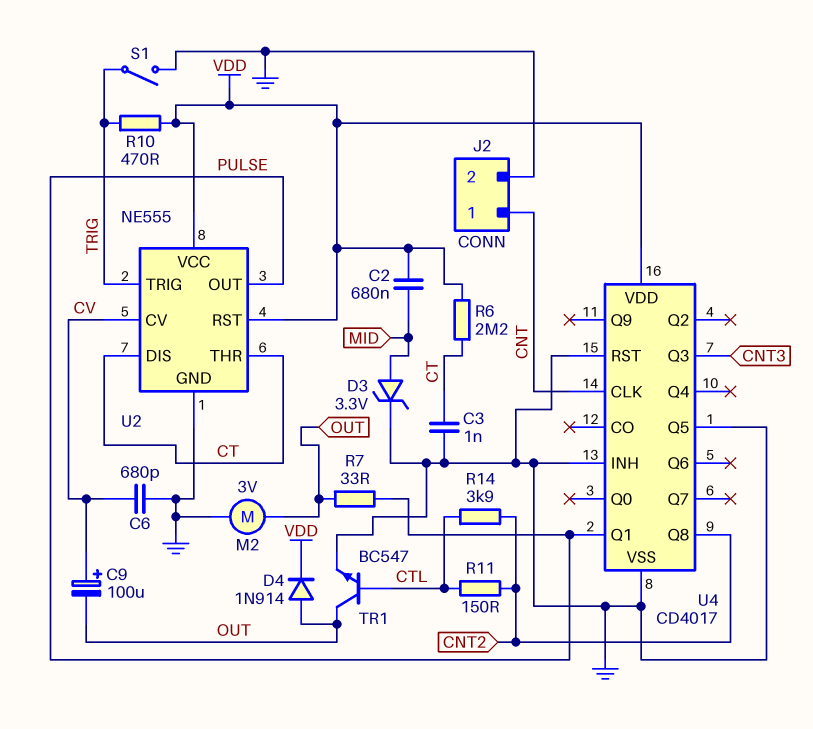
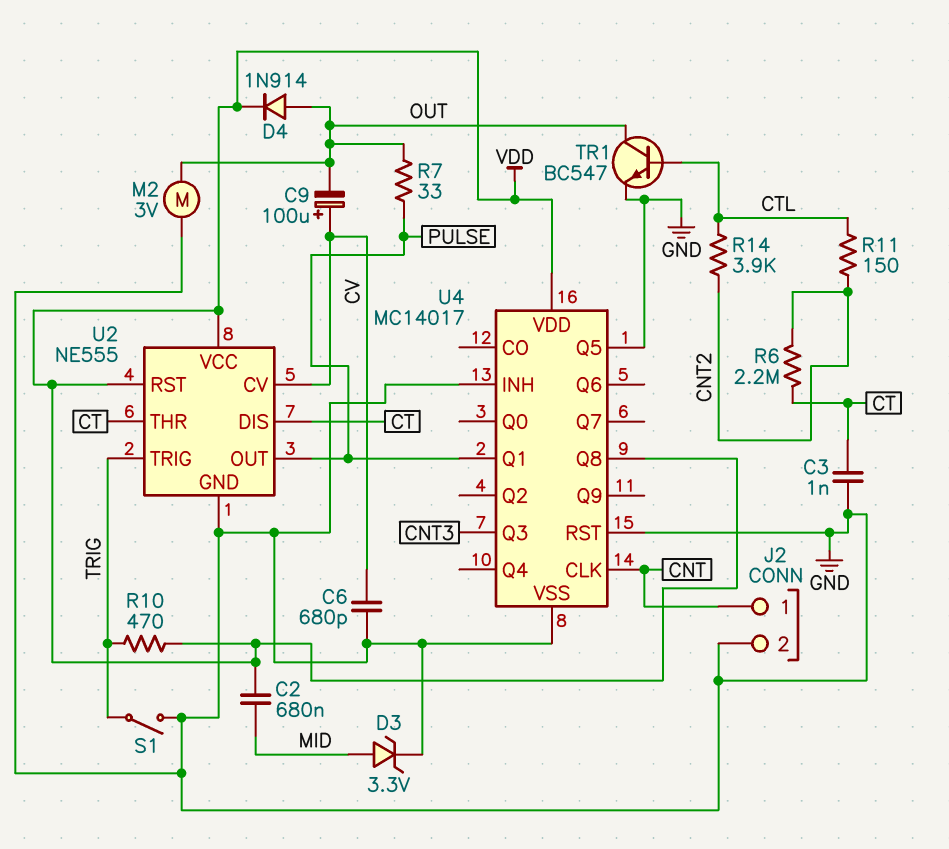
R6: 2.2M (CT, VDD) -> 2.2M (CNT2, CT)
U4: CD4017 -> MC14017
U4 pin Q8: CNT2 -> VDD

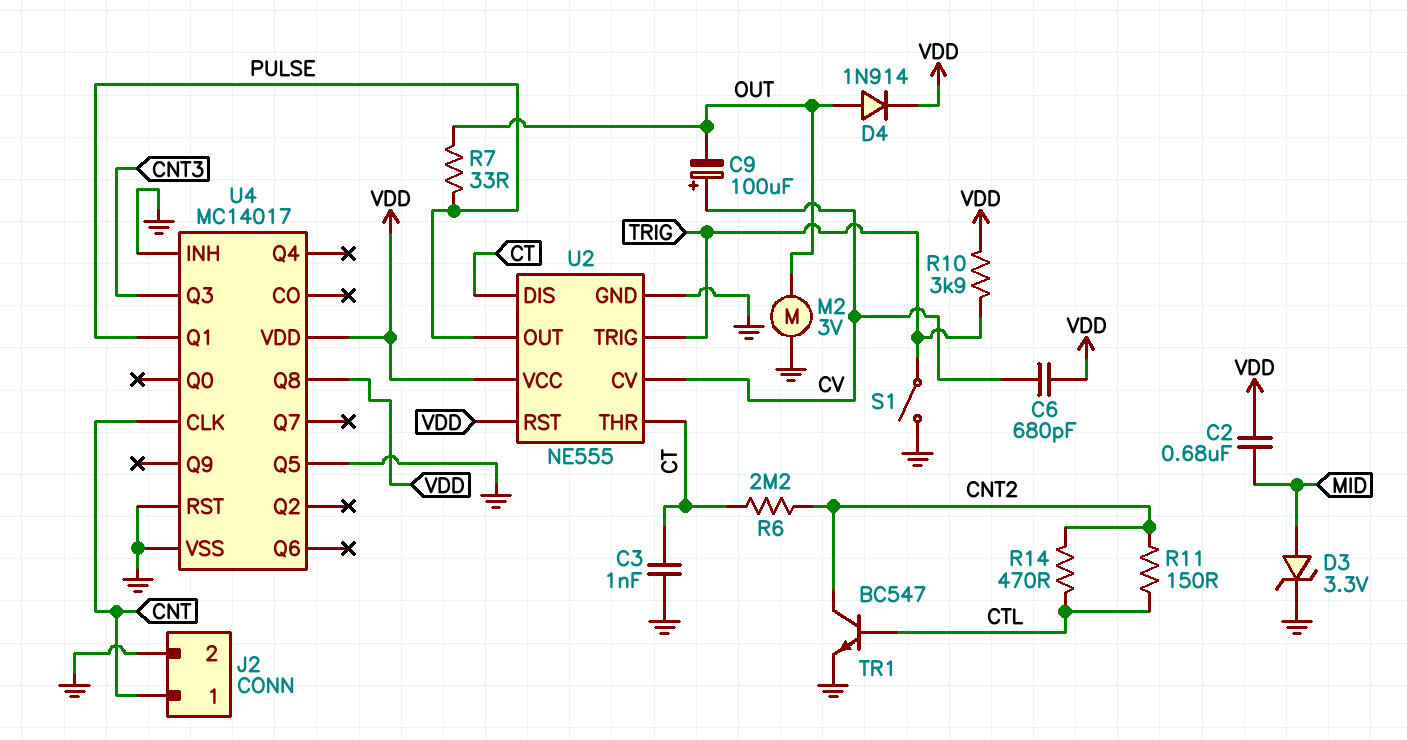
C6: 680pF (CV, GND) -> 680pF (CV, VDD)
R10: 470 (TRIG, VDD) -> 3.9k (TRIG, VDD)
R14: 3.9k (CNT2, CTL) -> 470 (CNT2, CTL)
TR1: NPN BC547 (B CTL, C OUT, E GND) -> NPN BC547 (B CTL, C CNT2, E GND)

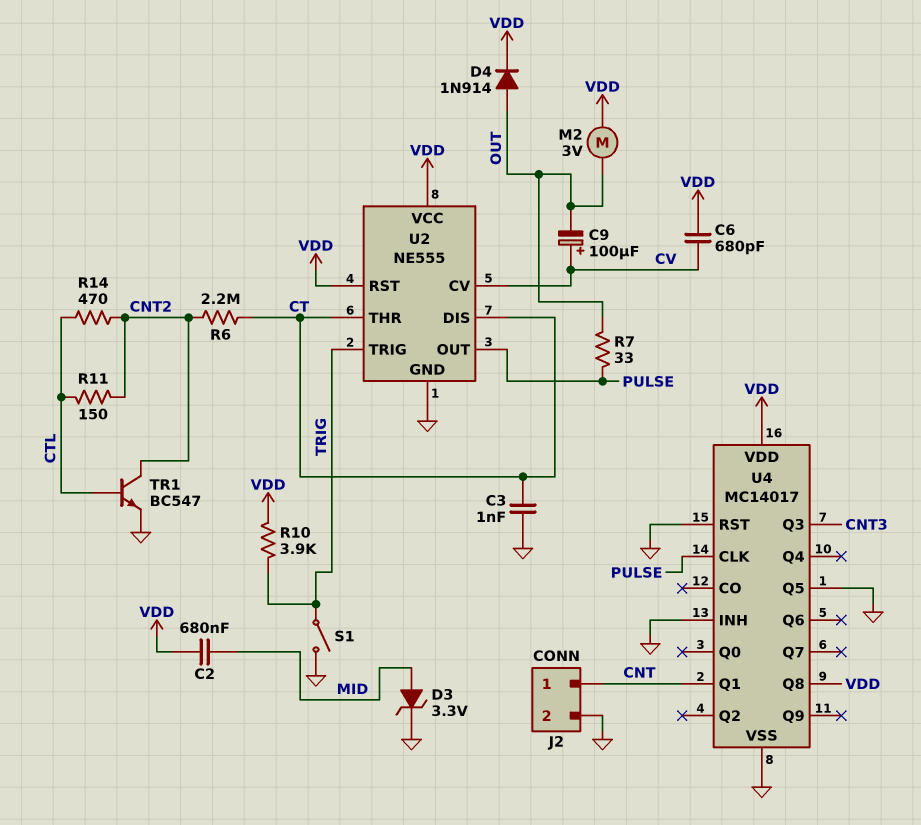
M2: motor 3V (GND, OUT) -> motor 3V (OUT, VDD)
U4 pin CLK: CNT -> PULSE
U4 pin Q1: PULSE -> CNT

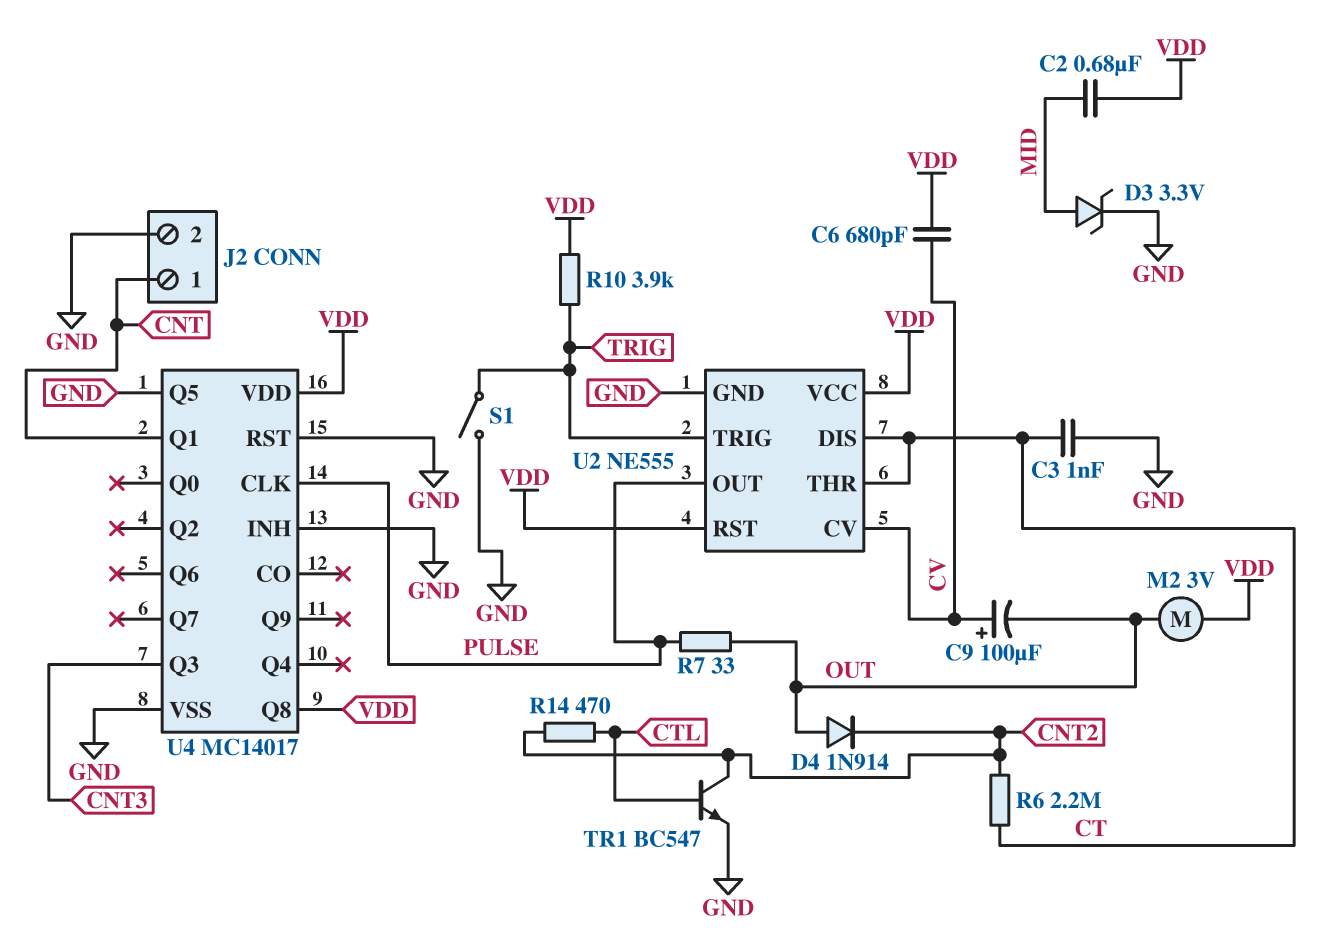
D4: diode 1N914 (A OUT, K VDD) -> diode 1N914 (A OUT, K CNT2)
R11: 150 (CNT2, CTL) -> none

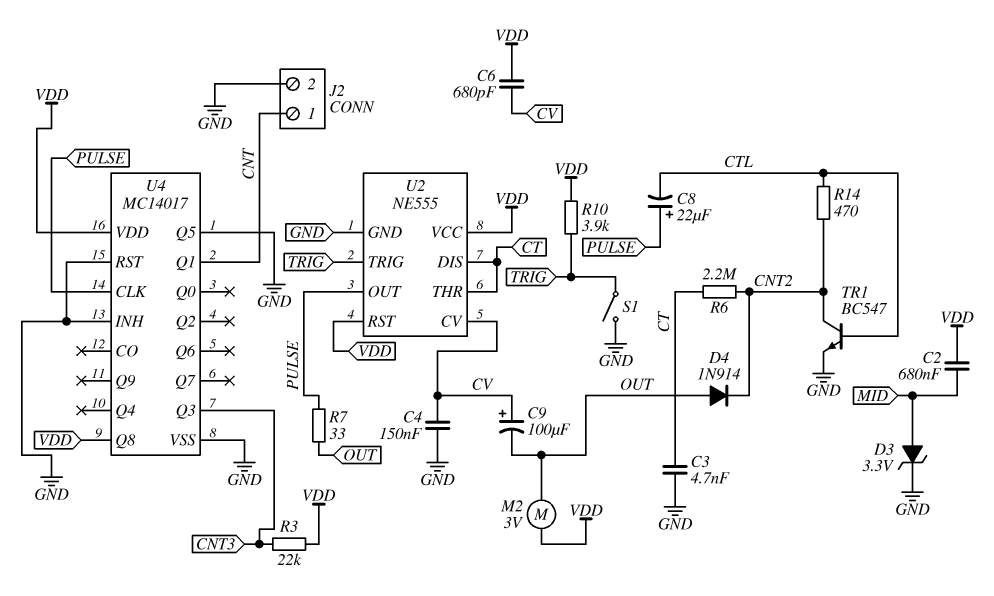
C3: 1nF (CT, GND) -> 4.7nF (CT, GND)
C4: none -> 150nF (CV, GND)
C8: none -> 22uF (plus PULSE, minus CTL)
R3: none -> 22k (CNT3, VDD)

